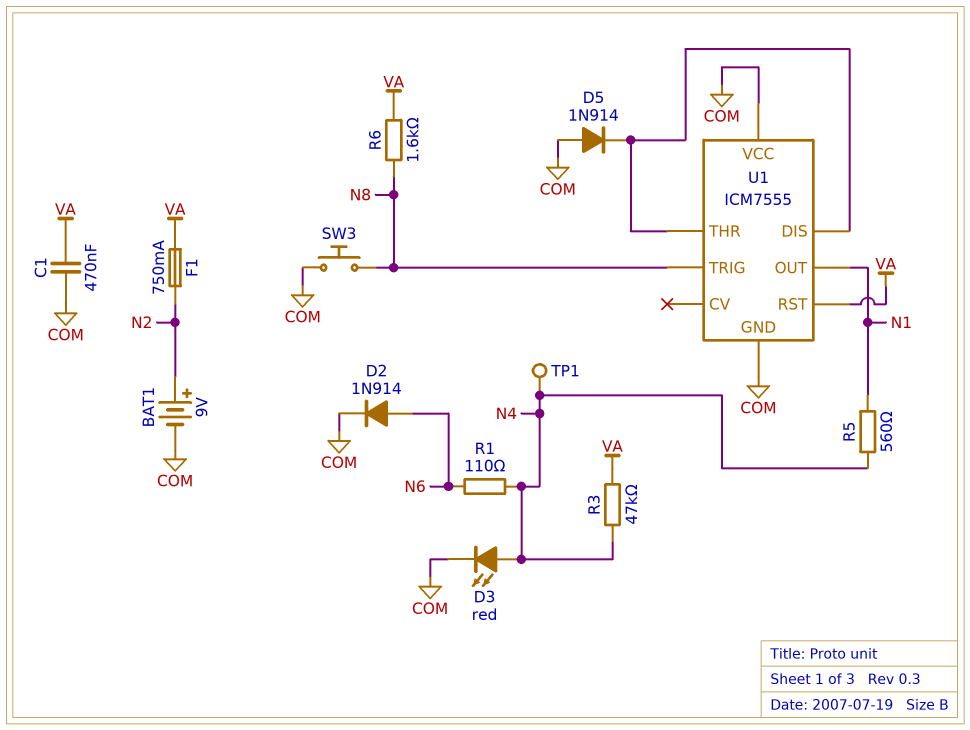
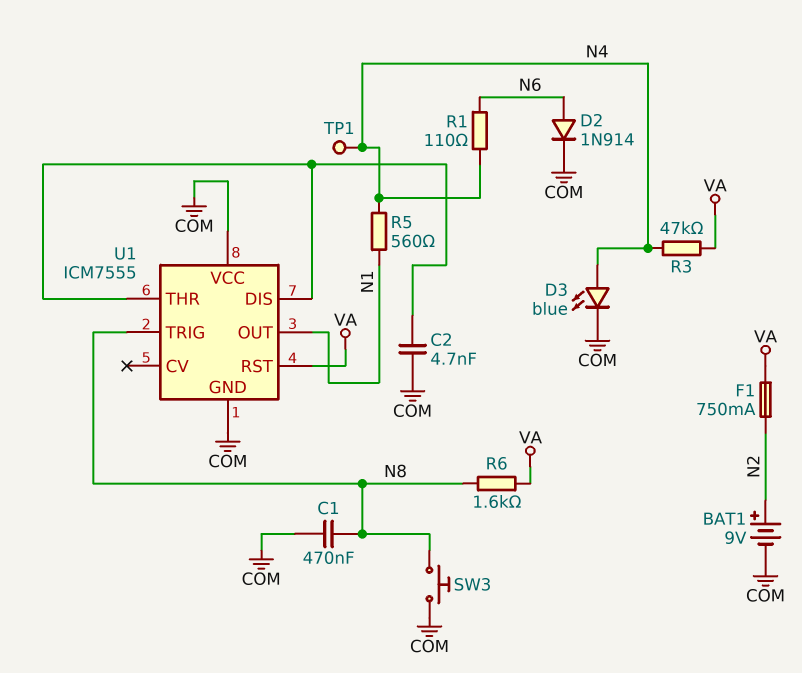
C1: 470nF (COM, VA) -> 470nF (COM, N8)
C2: none -> 4.7nF (COM, U1/DIS)
D3: LED red (A N4, K COM) -> LED blue (A N4, K COM)
D5: diode 1N914 (A COM, K U1/DIS) -> none

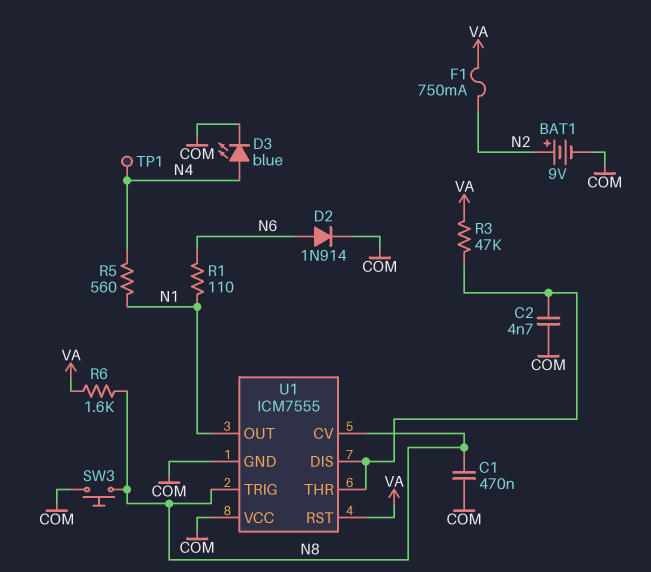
R1: 110 (N4, N6) -> 110 (N1, N6)
R3: 47k (N4, VA) -> 47k (U1/DIS, VA)
U1 pin CV: none -> N8

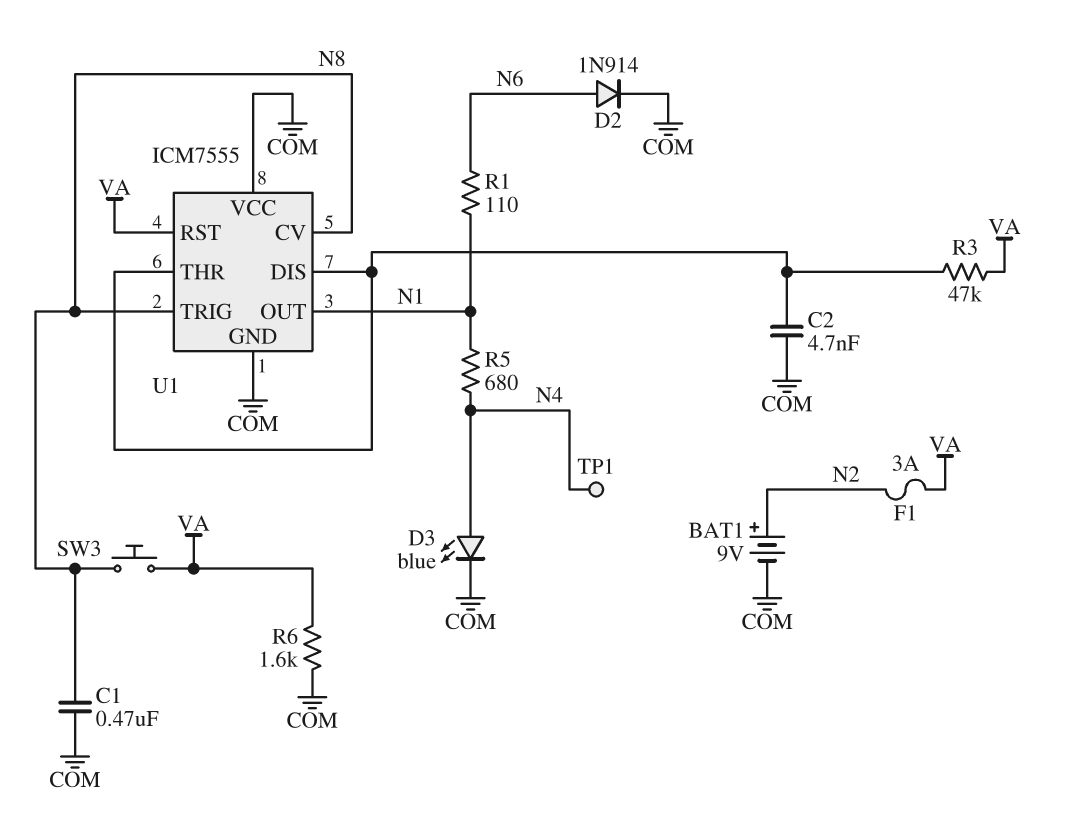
F1: 750mA (N2, VA) -> 3A (N2, VA)
R5: 560 (N1, N4) -> 680 (N1, N4)
R6: 1.6k (N8, VA) -> 1.6k (COM, VA)
SW3: button (COM, N8) -> button (N8, VA)

